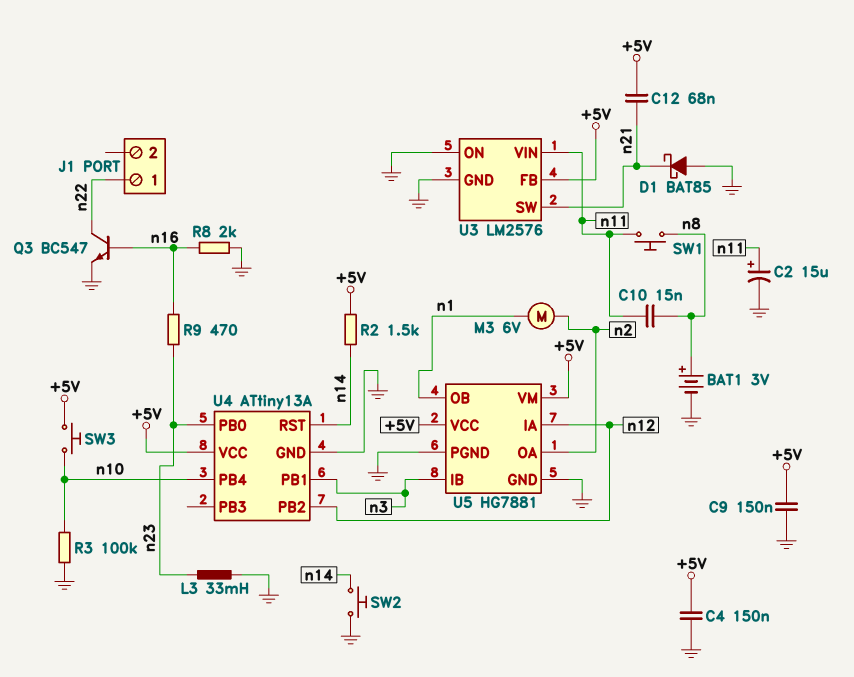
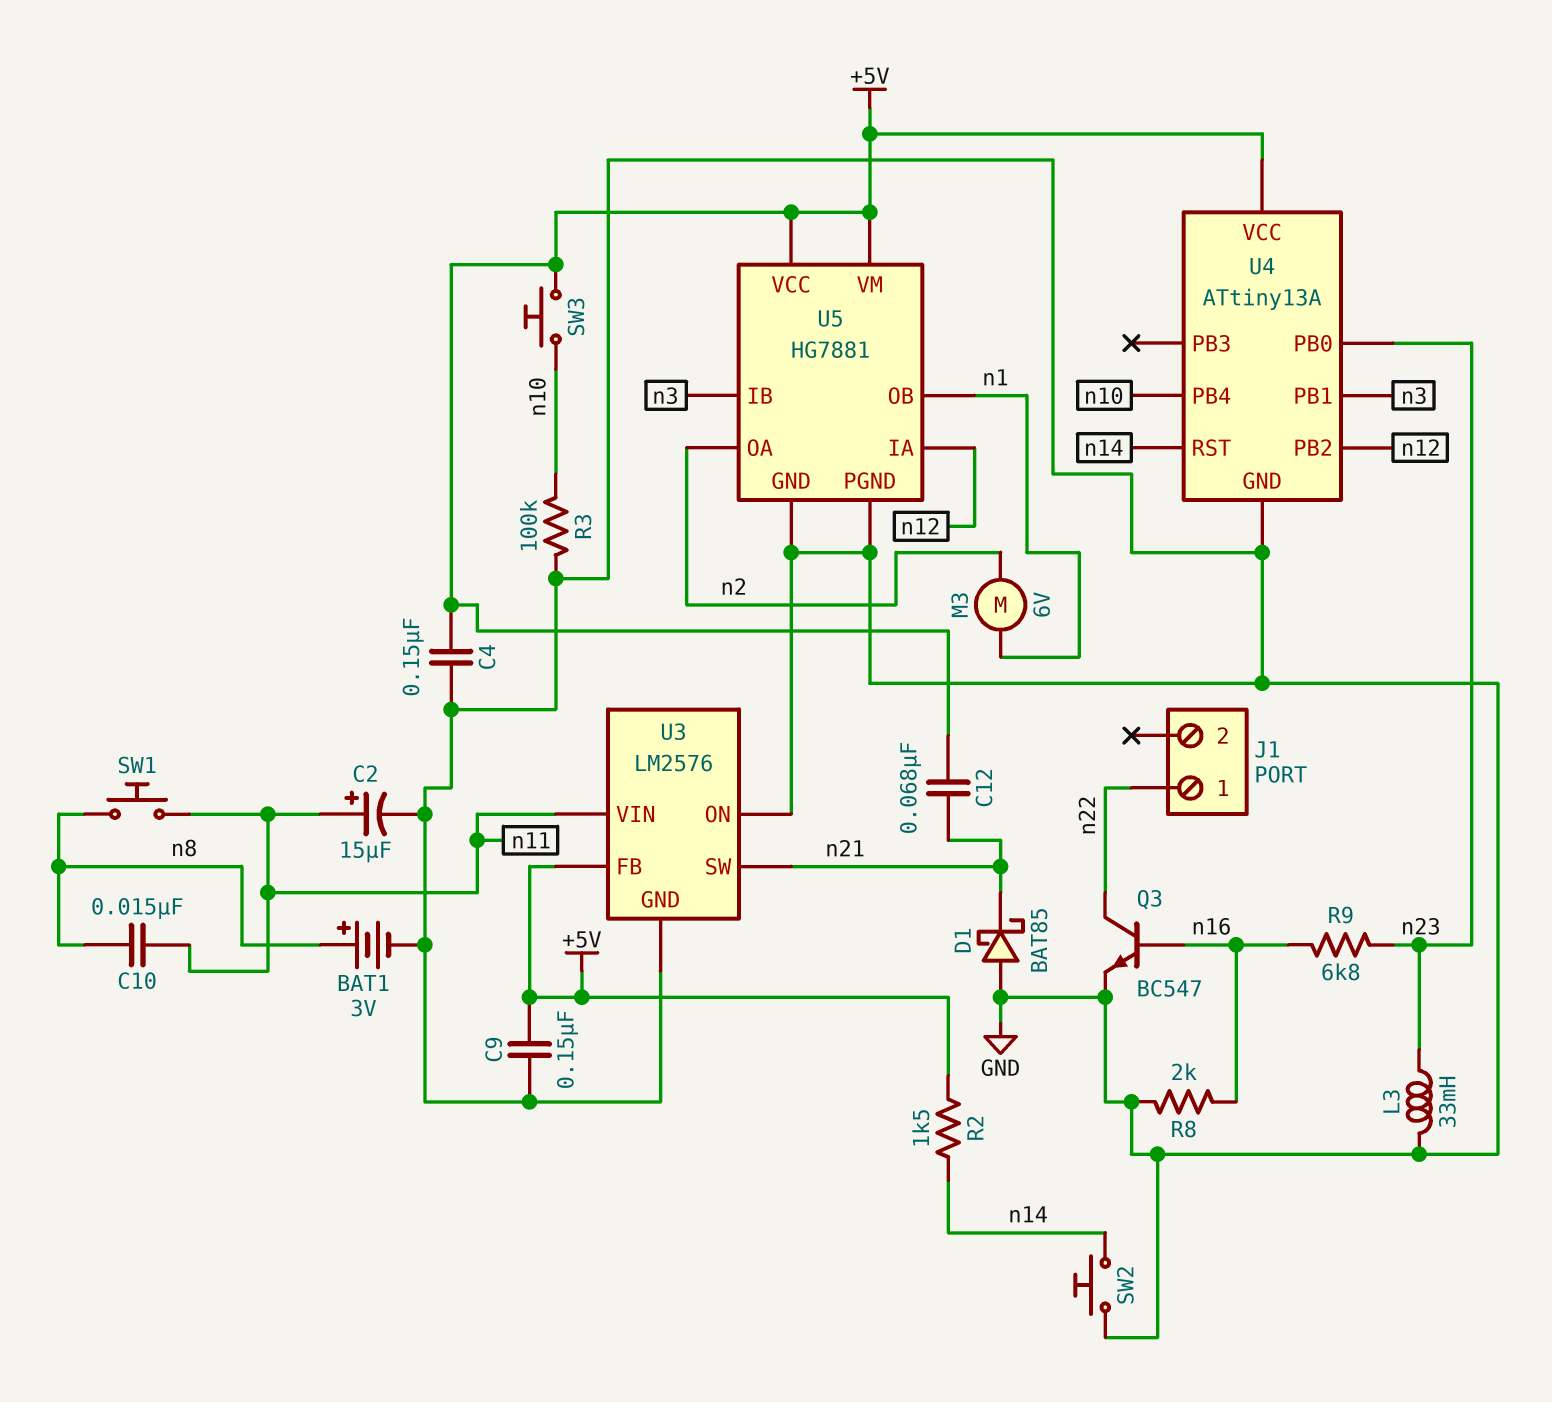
R9: 470 (n16, n23) -> 6.8k (n16, n23)

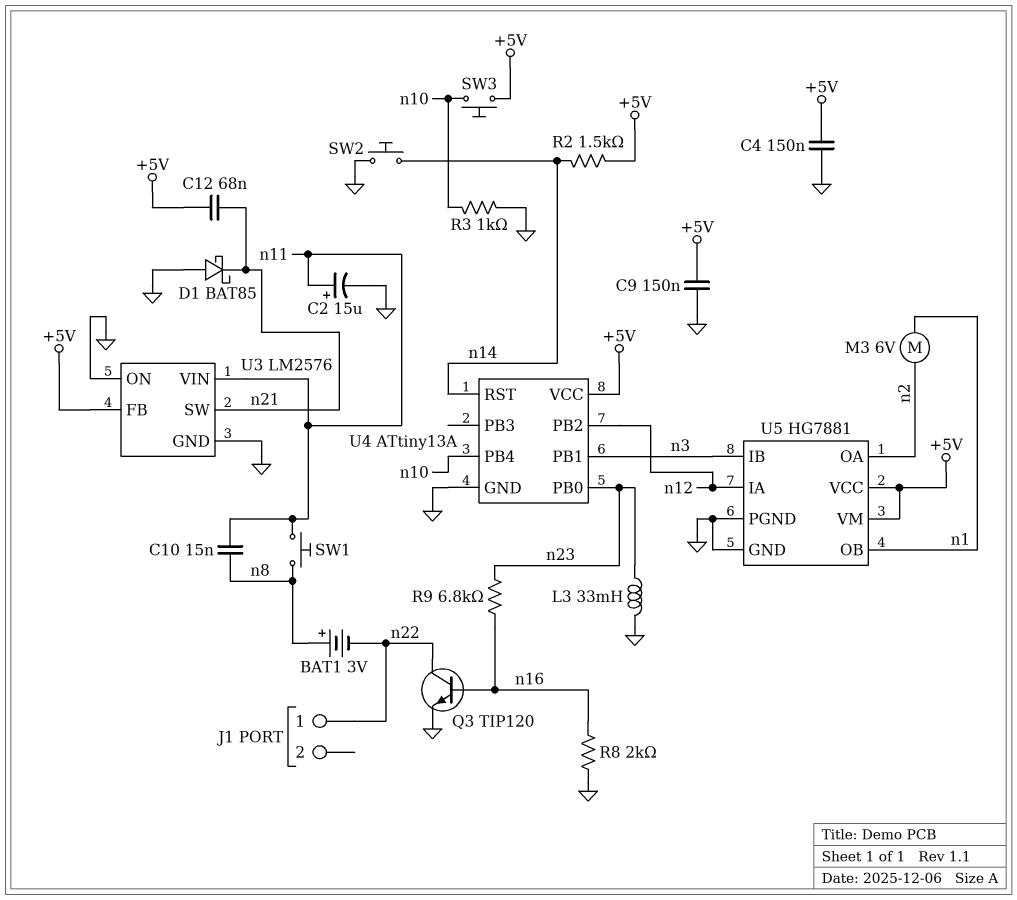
BAT1: 3V (plus n8, minus GND) -> 3V (plus n8, minus n22)
Q3: NPN BC547 (B n16, C n22, E GND) -> NPN TIP120 (B n16, C n22, E GND)
R3: 100k (GND, n10) -> 1k (GND, n10)

